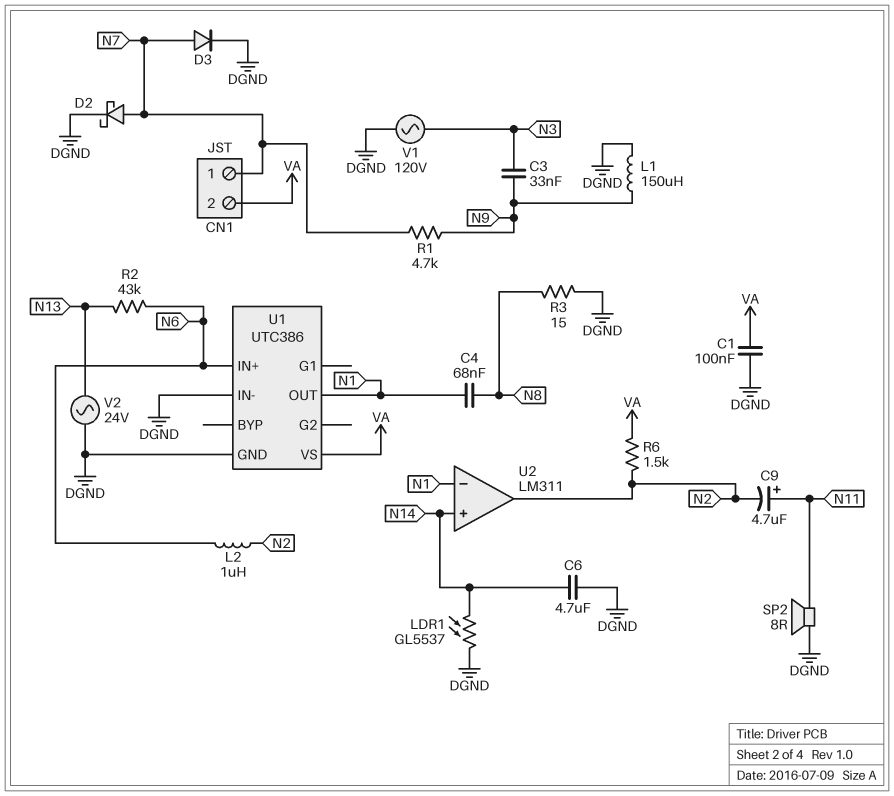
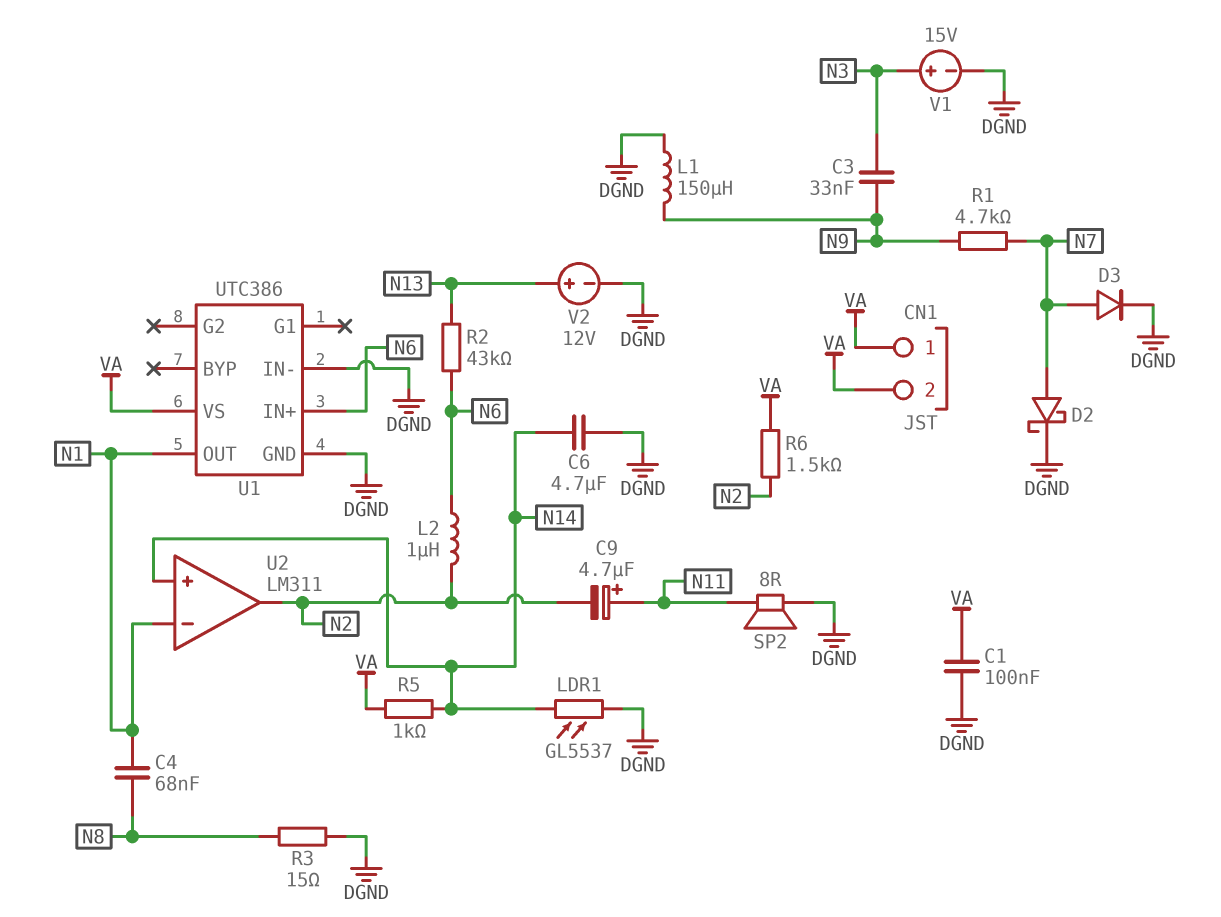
CN1 pin 1: N7 -> VA
R5: none -> 1k (N14, VA)
V1: AC 120V (DGND, N3) -> 15V (plus N3, minus DGND)
V2: AC 24V (DGND, N13) -> 12V (plus N13, minus DGND)

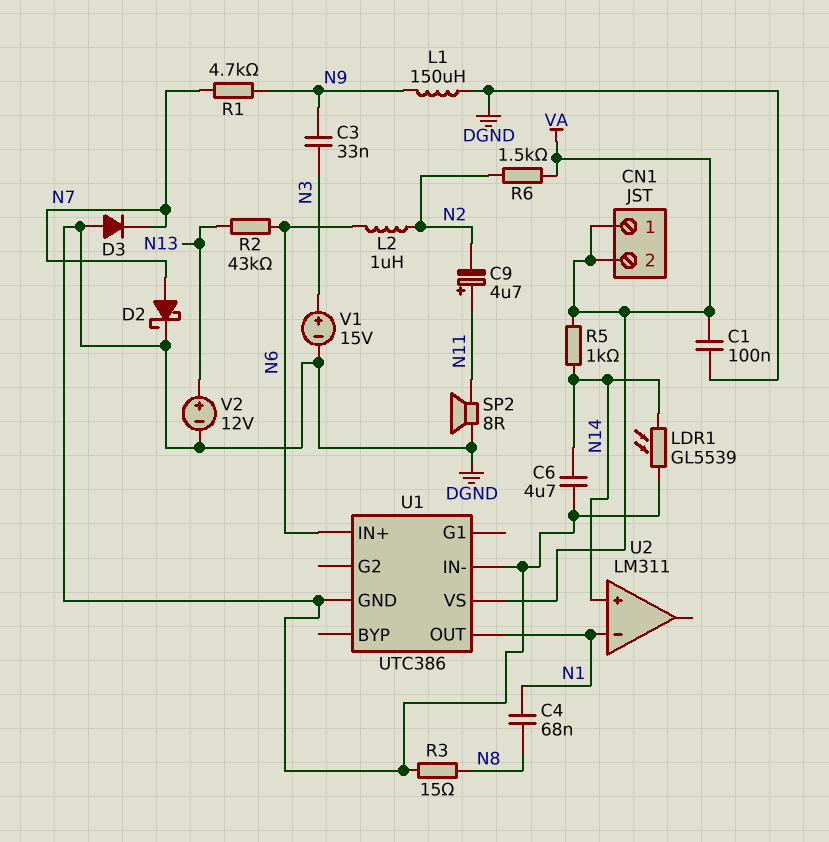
D3: diode (A N7, K DGND) -> diode (A DGND, K N7)
LDR1: GL5537 (DGND, N14) -> GL5539 (DGND, N14)
U2 pin out: N2 -> none

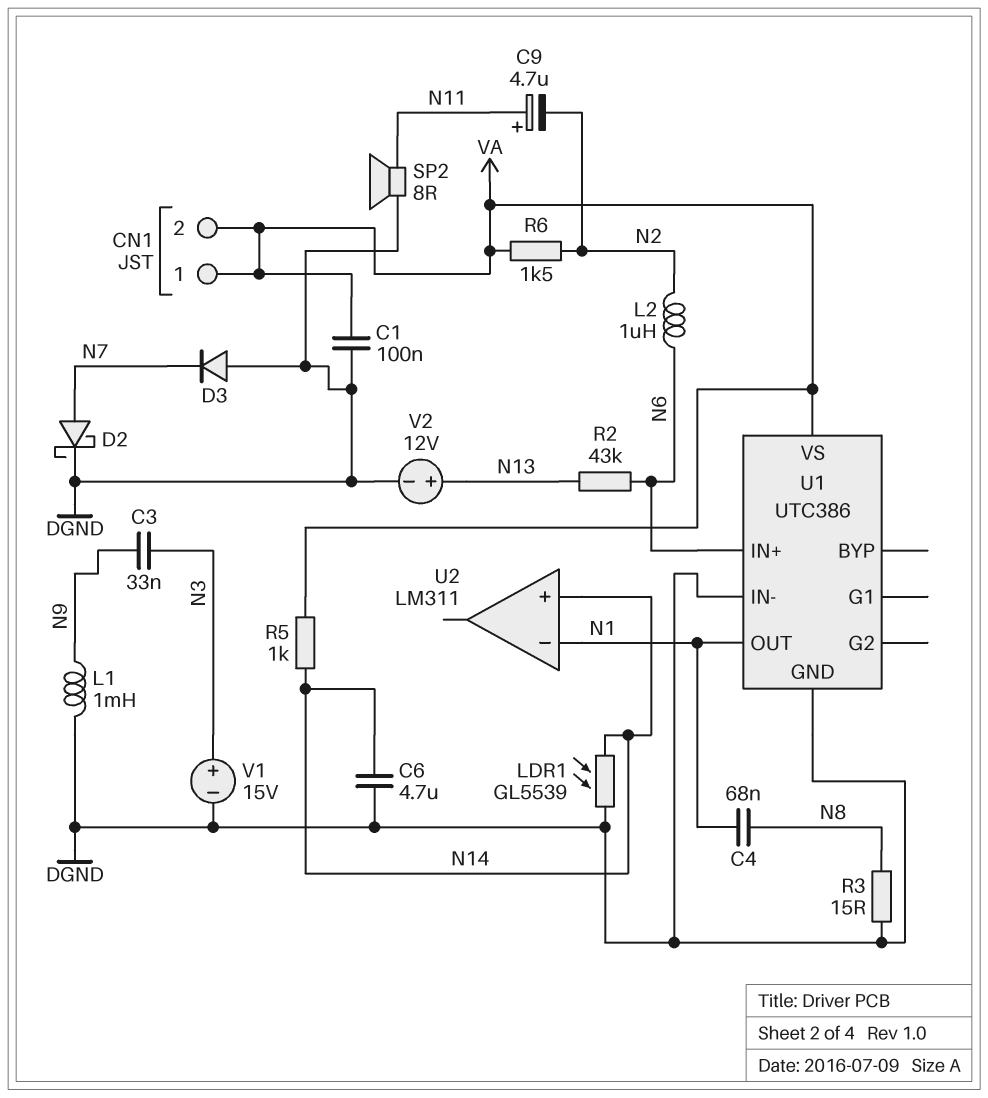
L1: 150uH (DGND, N9) -> 1mH (DGND, N9)
R1: 4.7k (N7, N9) -> none

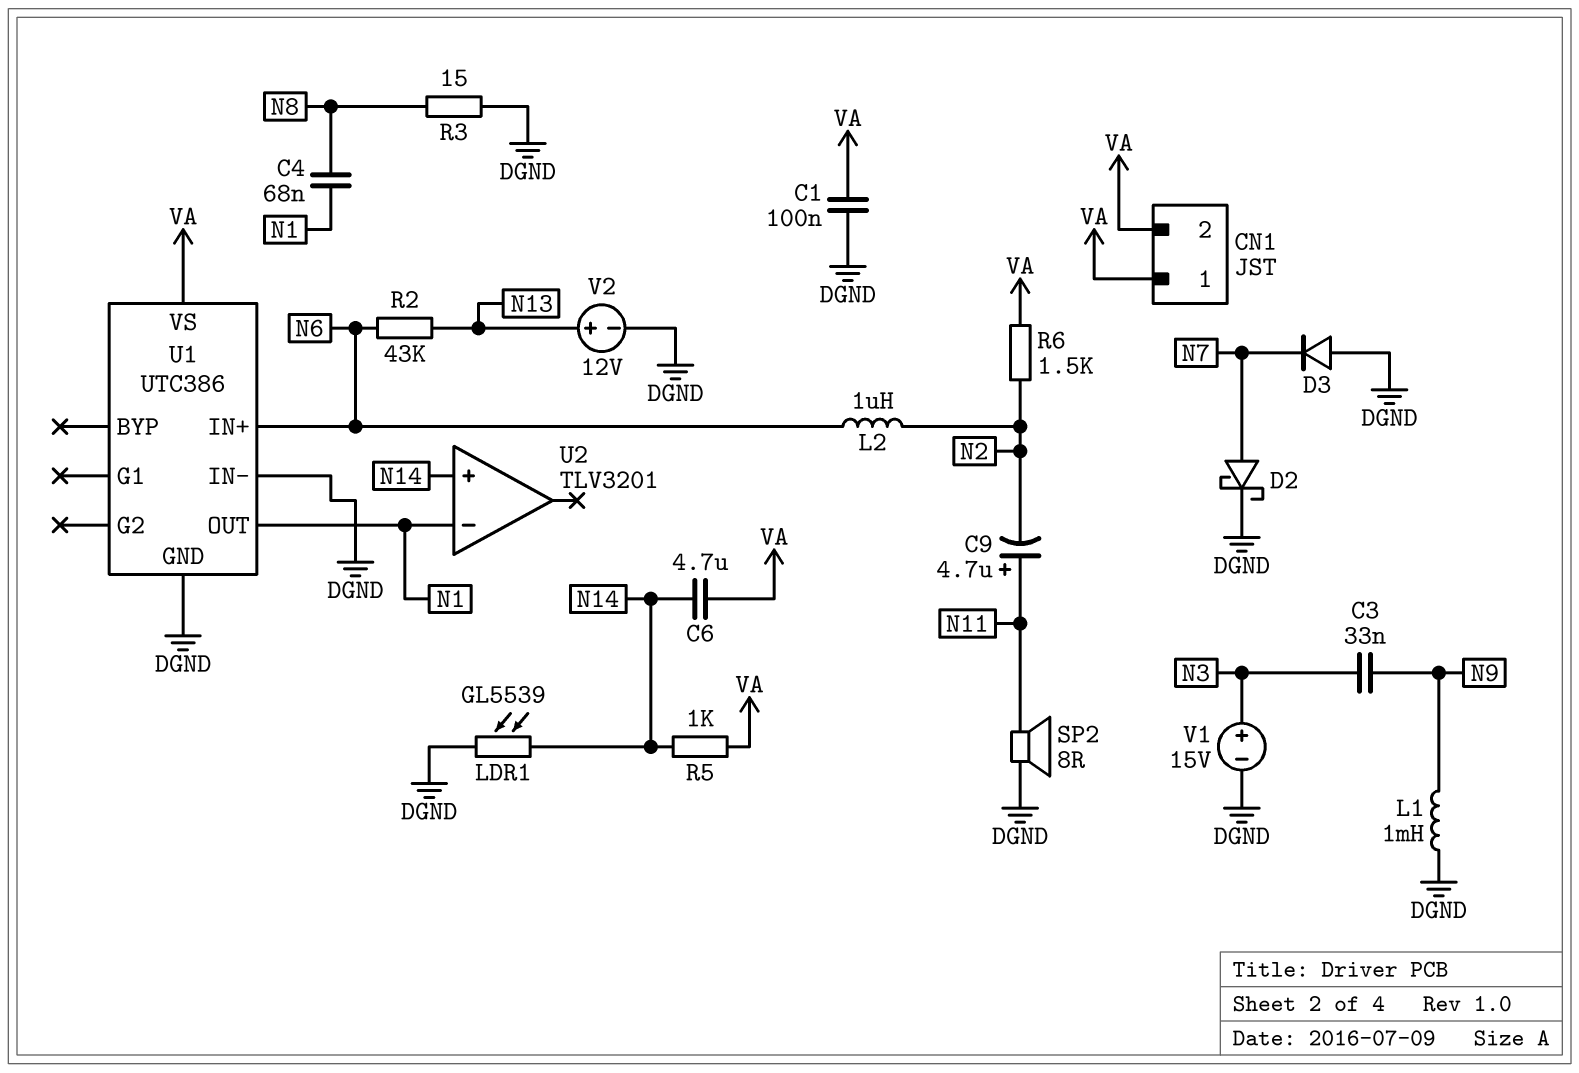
C6: 4.7uF (DGND, N14) -> 4.7uF (N14, VA)
U2: LM311 -> TLV3201

